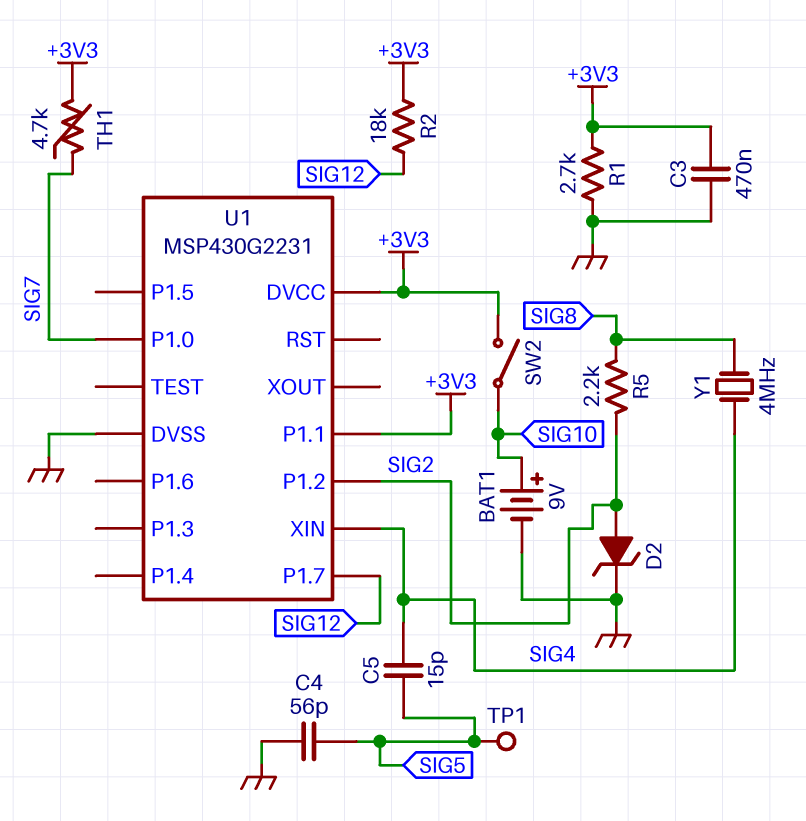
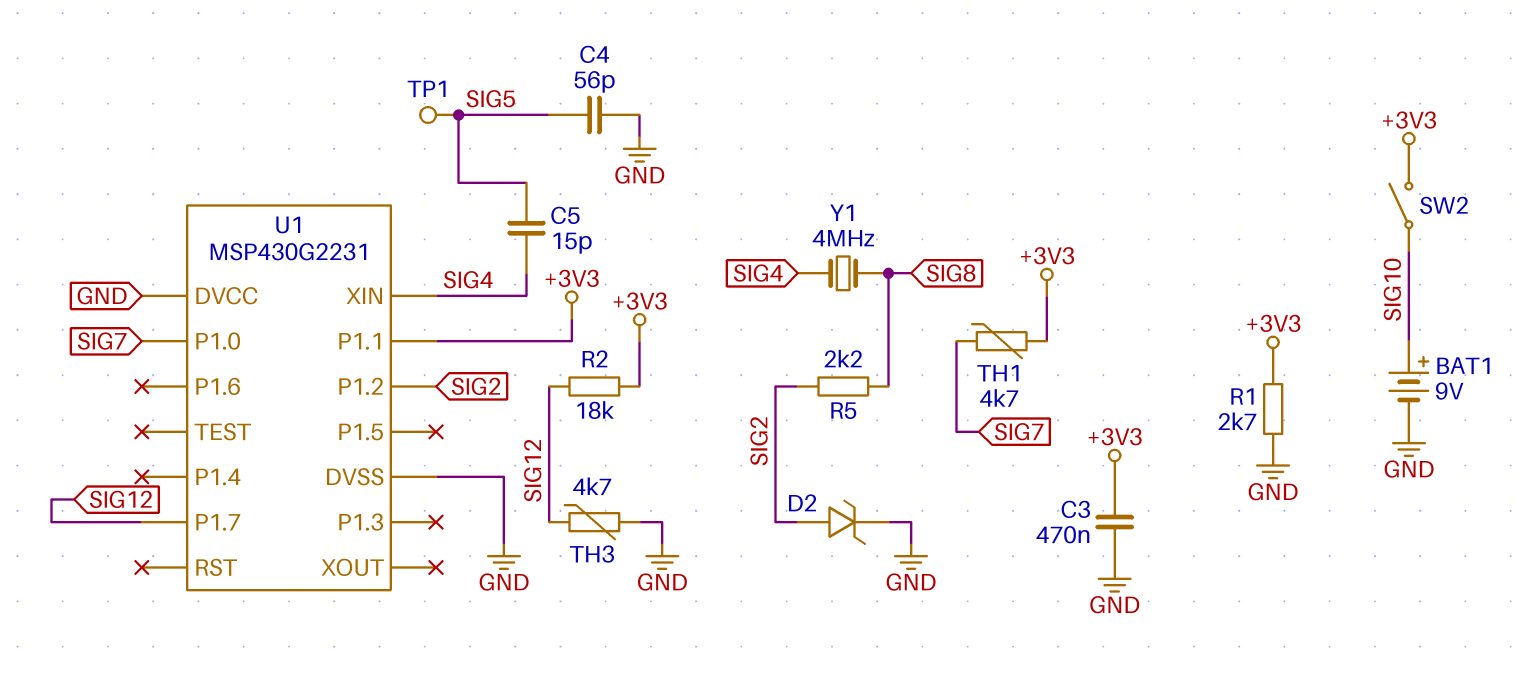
TH3: none -> 4.7k (GND, SIG12)
U1 pin DVCC: +3V3 -> GND

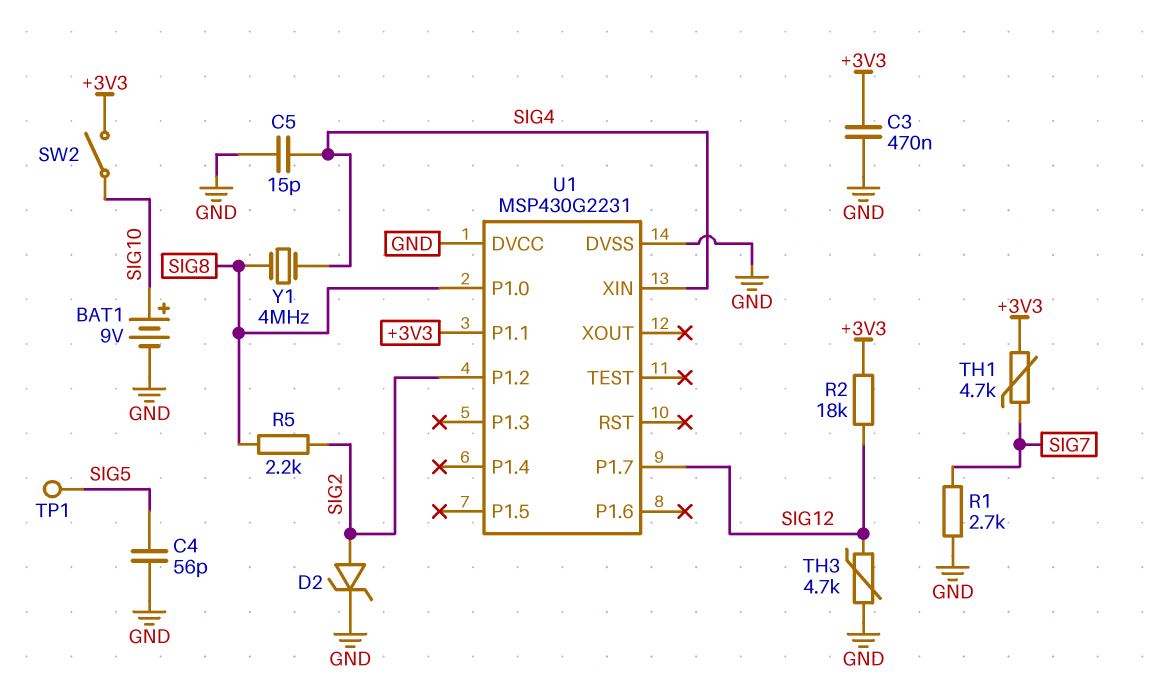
C5: 15pF (SIG4, SIG5) -> 15pF (GND, SIG4)
R1: 2.7k (+3V3, GND) -> 2.7k (GND, SIG7)
U1 pin P1.0: SIG7 -> SIG8

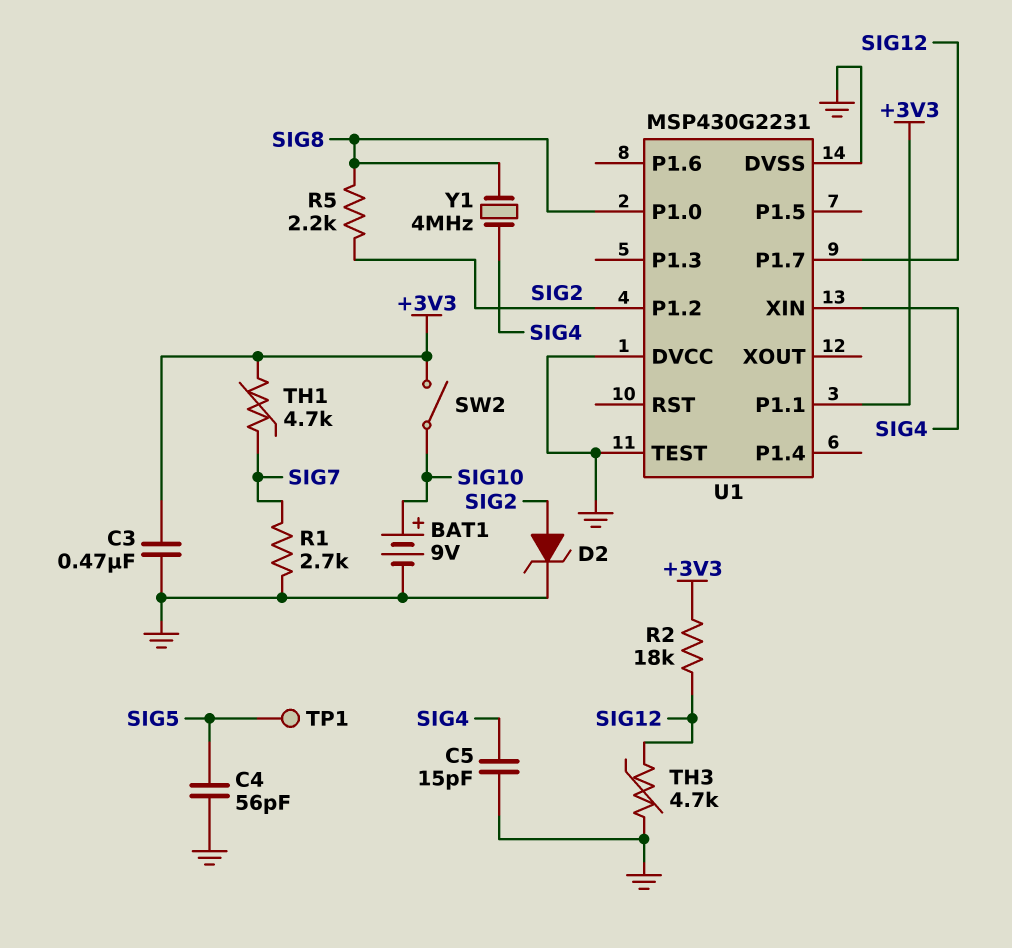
U1 pin TEST: none -> GND

